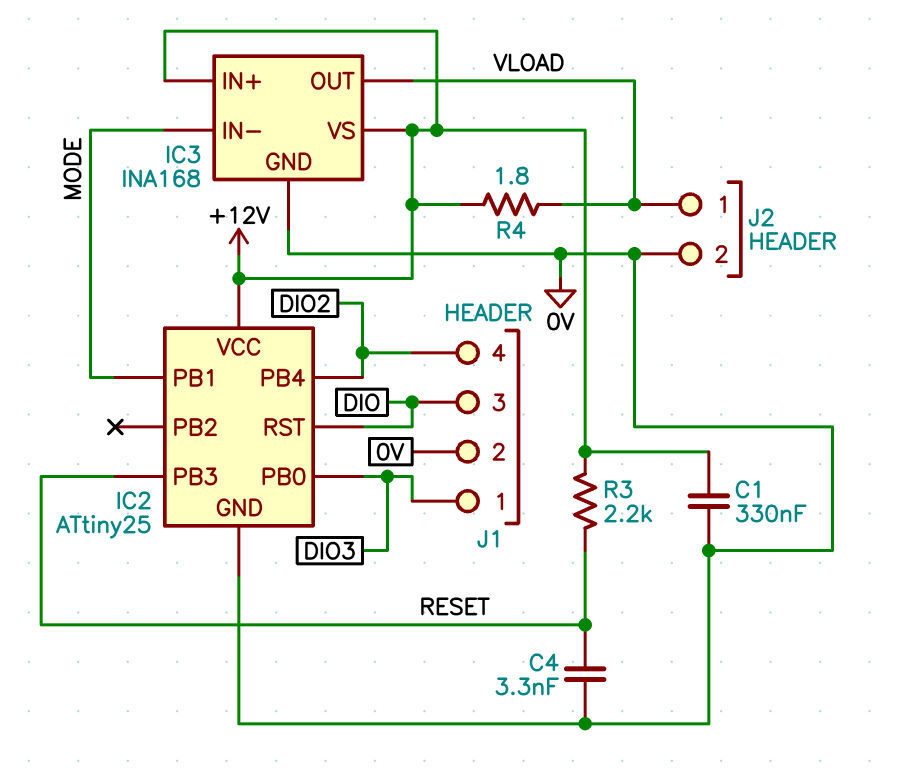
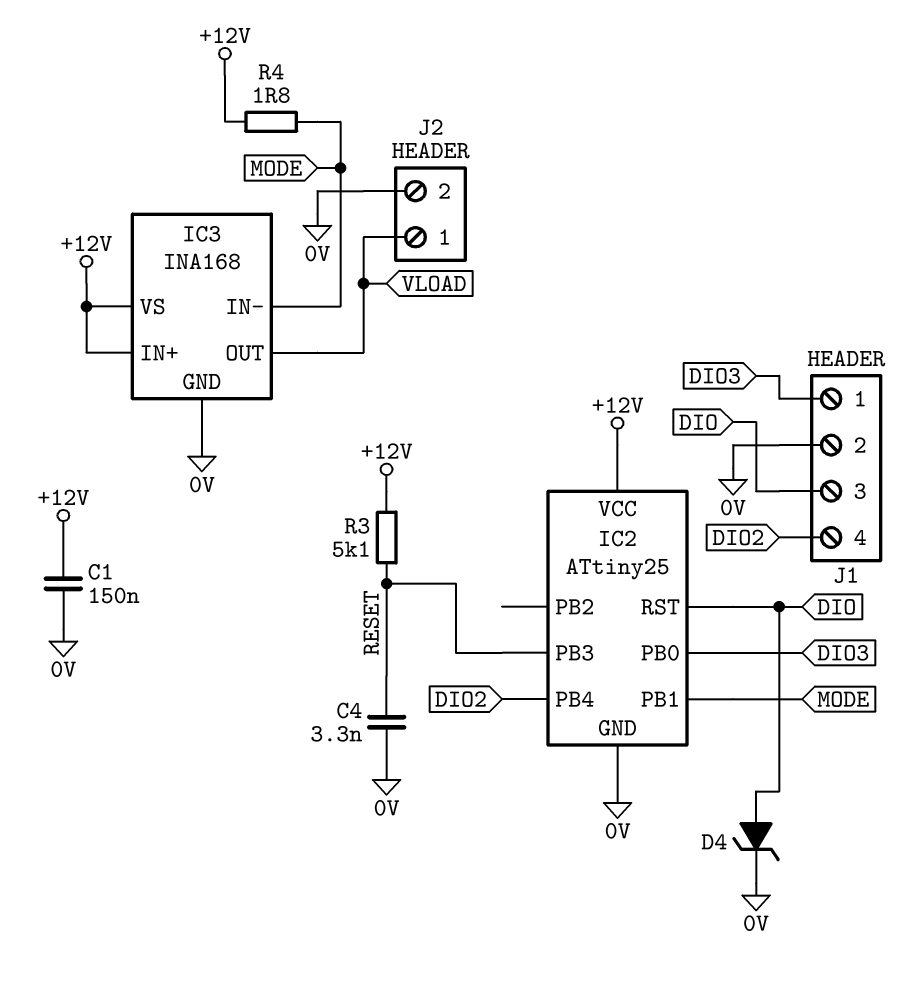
C1: 330nF (+12V, 0V) -> 150nF (+12V, 0V)
D4: none -> zener (A DIO, K 0V)
R3: 2.2k (+12V, RESET) -> 5.1k (+12V, RESET)
R4: 1.8 (+12V, VLOAD) -> 1.8 (+12V, MODE)

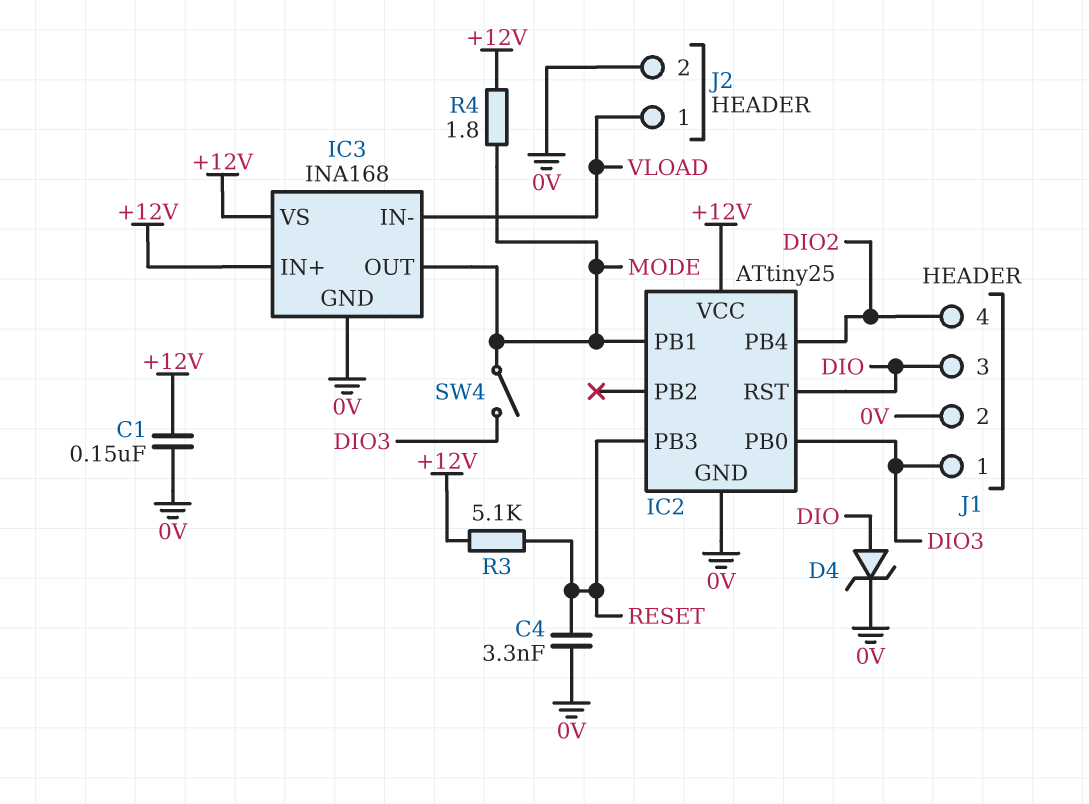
IC3 pin IN-: MODE -> VLOAD
IC3 pin OUT: VLOAD -> MODE
SW4: none -> switch (DIO3, MODE)

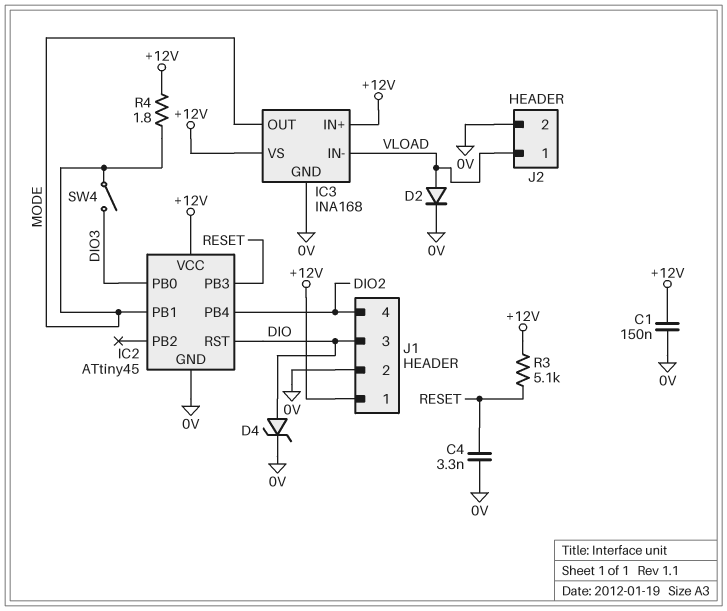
D2: none -> diode (A VLOAD, K 0V)
IC2: ATtiny25 -> ATtiny45
J1 pin 1: DIO3 -> +12V

